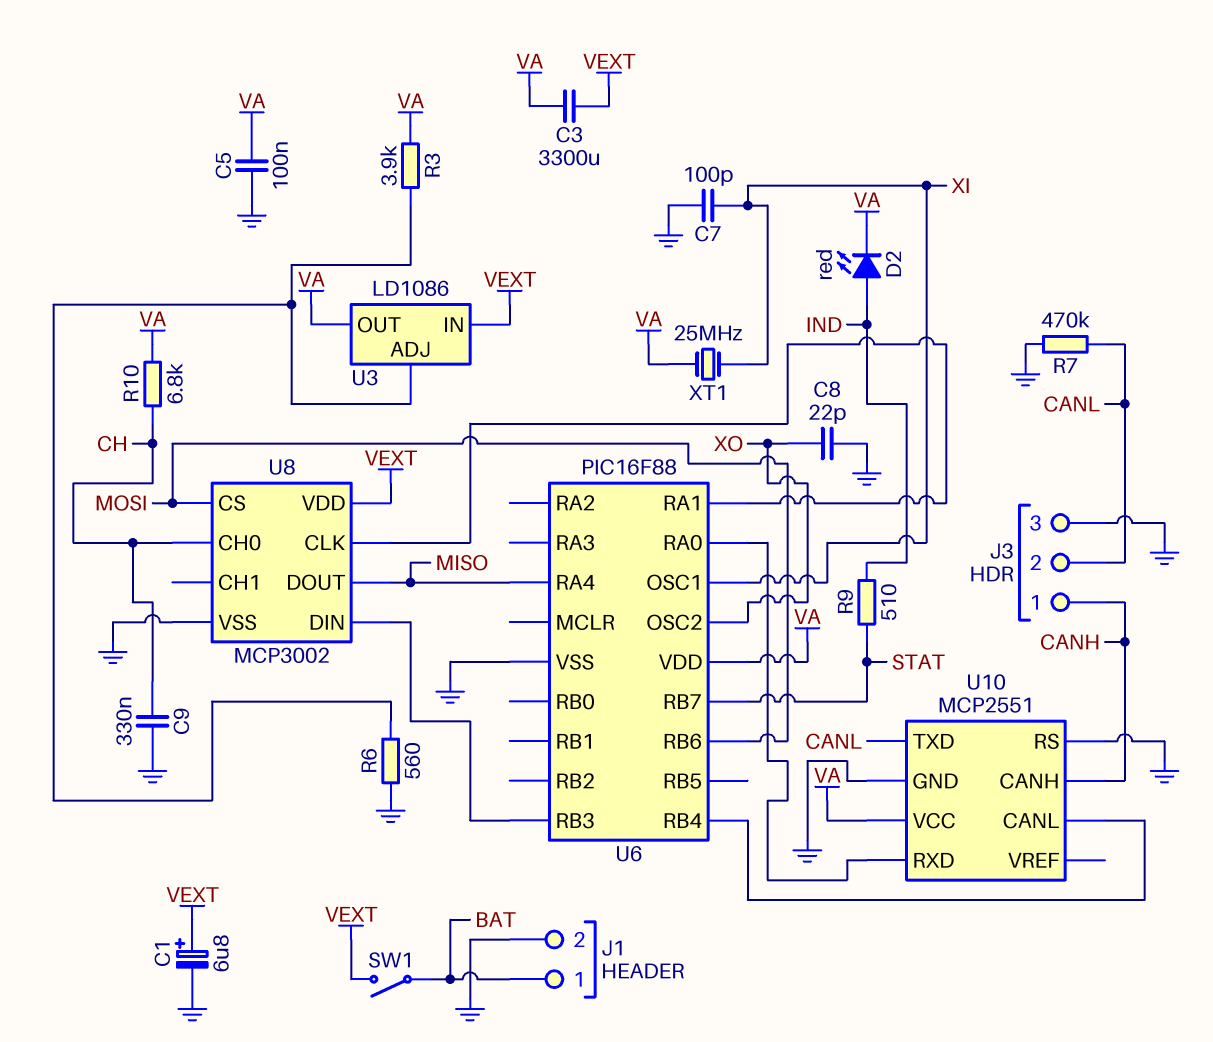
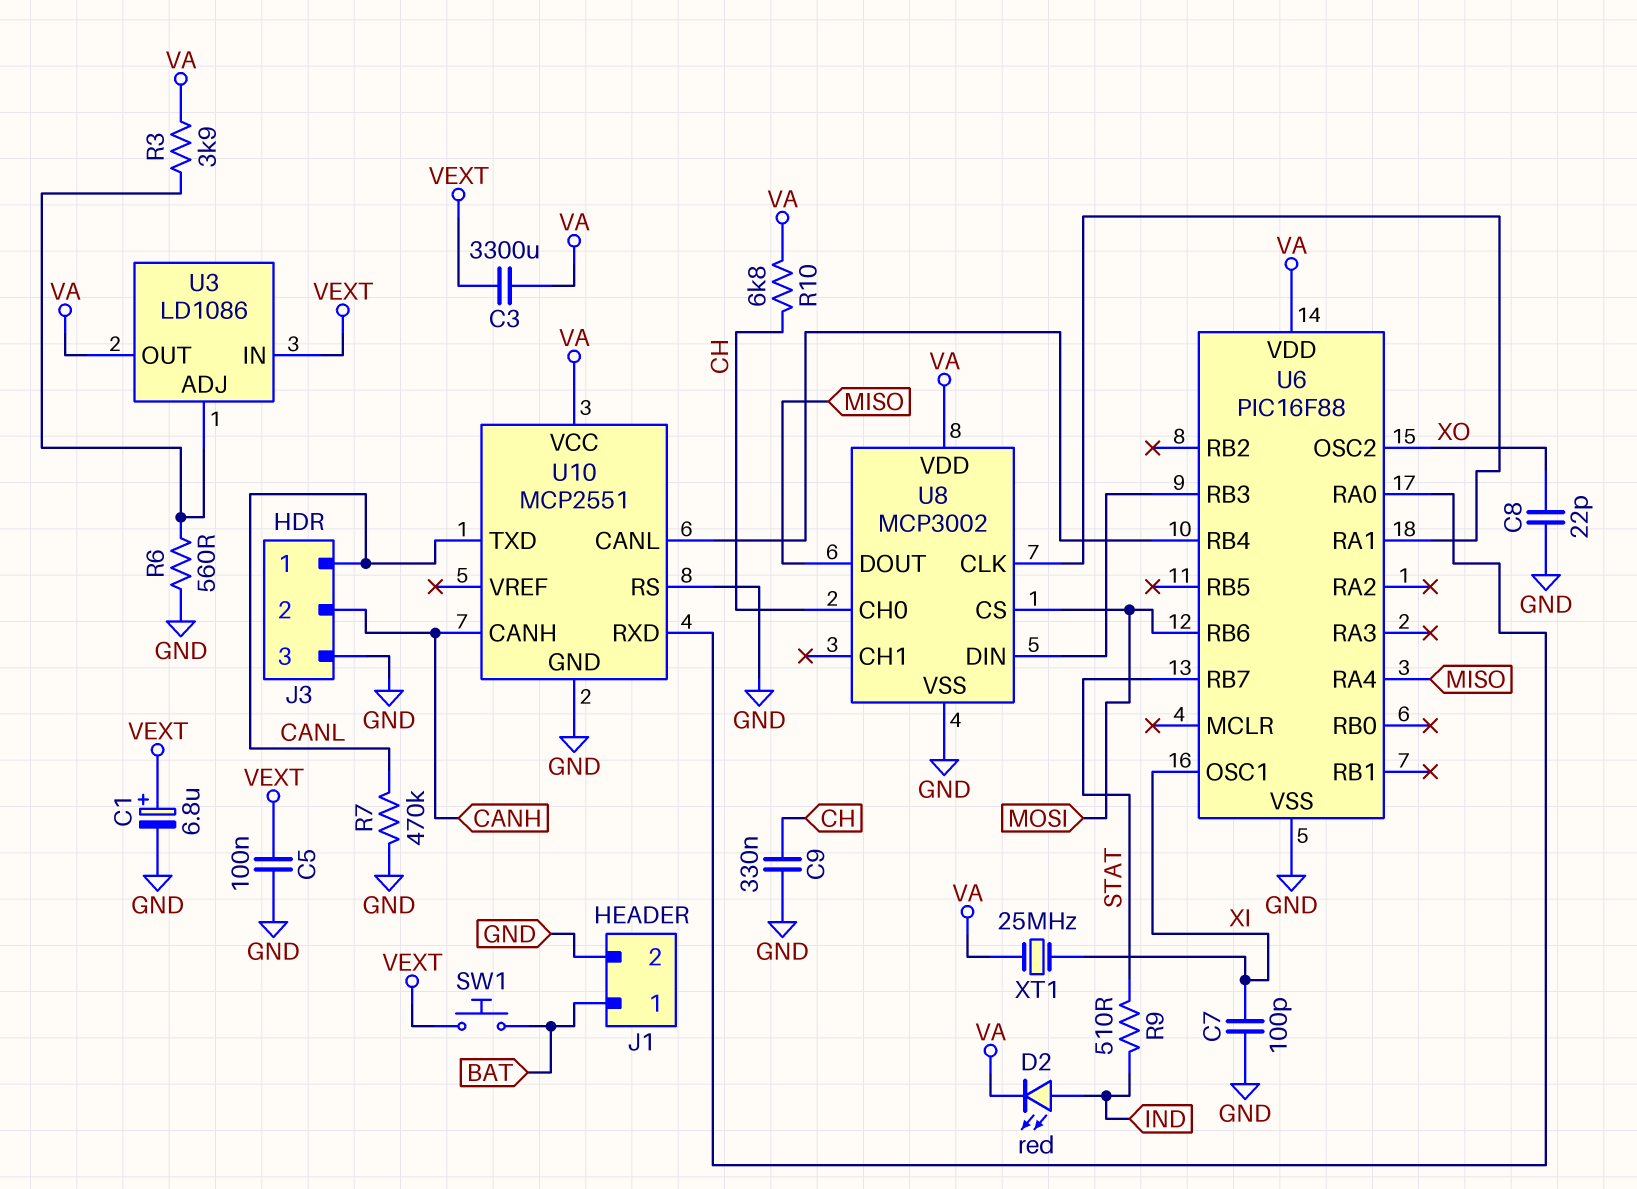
C5: 100nF (GND, VA) -> 100nF (GND, VEXT)
J3 pin 1: CANH -> CANL
J3 pin 2: CANL -> CANH
SW1: switch (BAT, VEXT) -> button (BAT, VEXT)
U8 pin VDD: VEXT -> VA

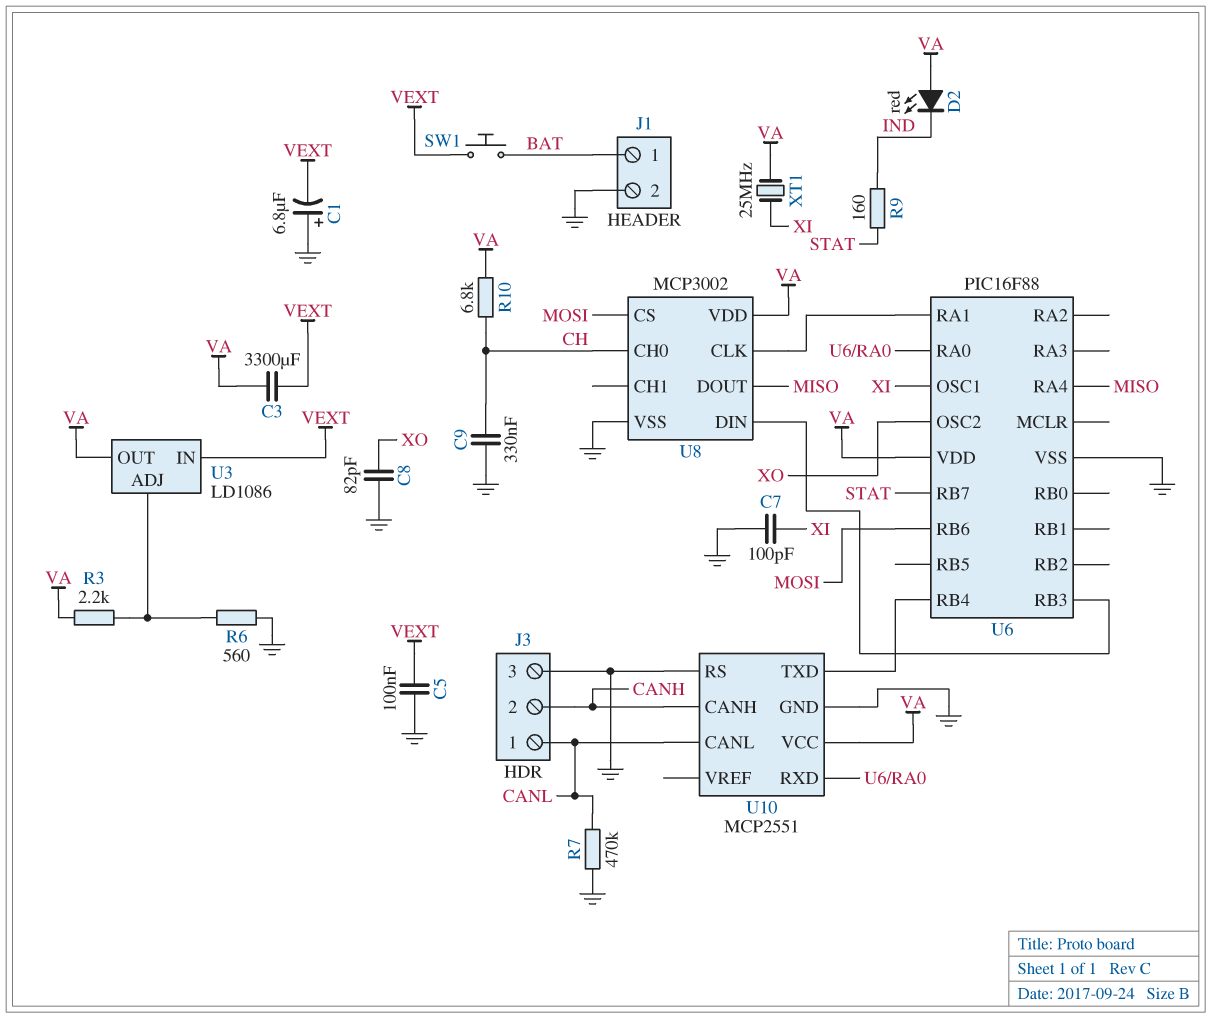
C1: 6.8uF (plus VEXT, minus GND) -> 6.8uF (plus GND, minus VEXT)
C8: 22pF (GND, XO) -> 82pF (GND, XO)
D2: LED red (A IND, K VA) -> LED red (A VA, K IND)
R3: 3.9k (U3/ADJ, VA) -> 2.2k (U3/ADJ, VA)
R9: 510 (IND, STAT) -> 160 (IND, STAT)
U10 pin CANL: U6/RB4 -> CANL
U10 pin TXD: CANL -> U6/RB4

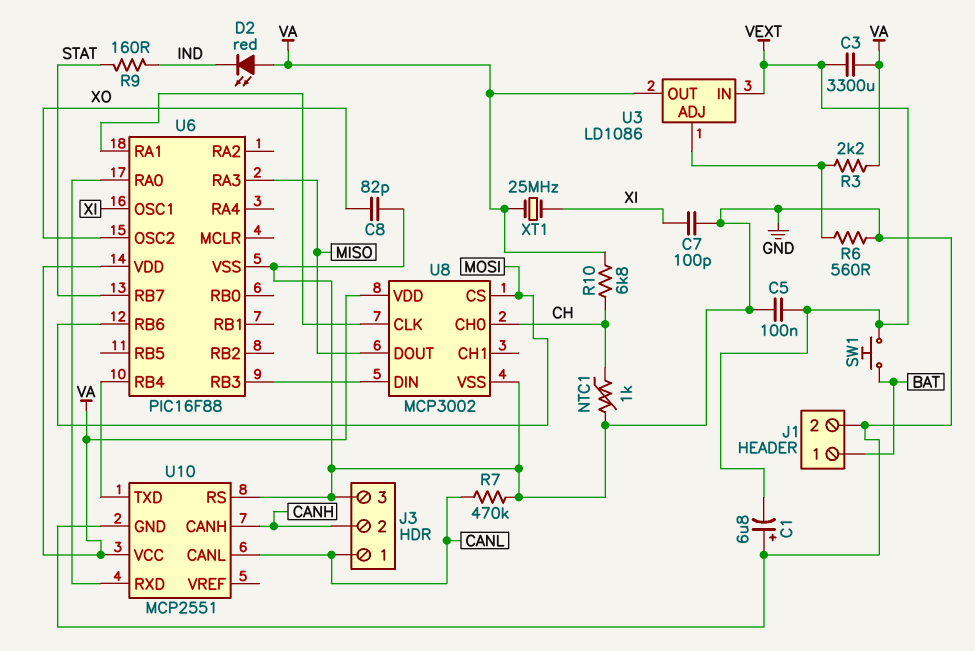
C9: 330nF (CH, GND) -> none
NTC1: none -> 1k (CH, GND)
U6 pin RA3: none -> MISO
U6 pin RA4: MISO -> none

